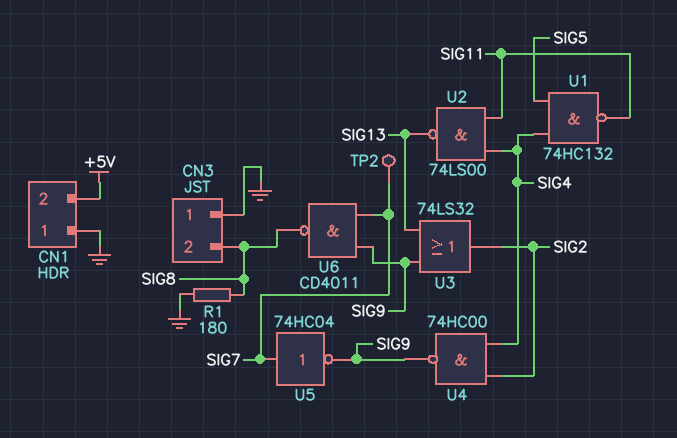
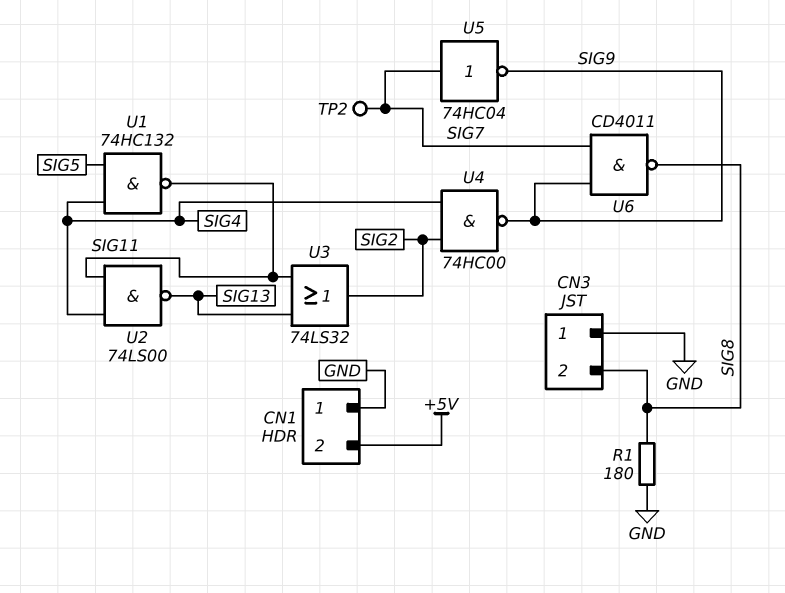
U3: OR 74LS32 (in SIG9, in SIG13, out SIG2) -> OR 74LS32 (in SIG11, in SIG13, out SIG2)

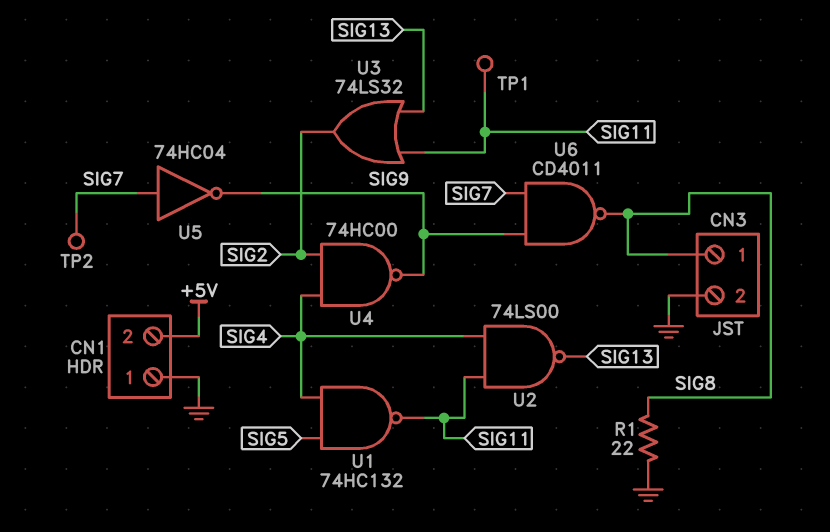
CN3 pin 1: GND -> SIG8
CN3 pin 2: SIG8 -> GND
R1: 180 (GND, SIG8) -> 22 (GND, SIG8)
TP1: none -> test point (SIG11)

